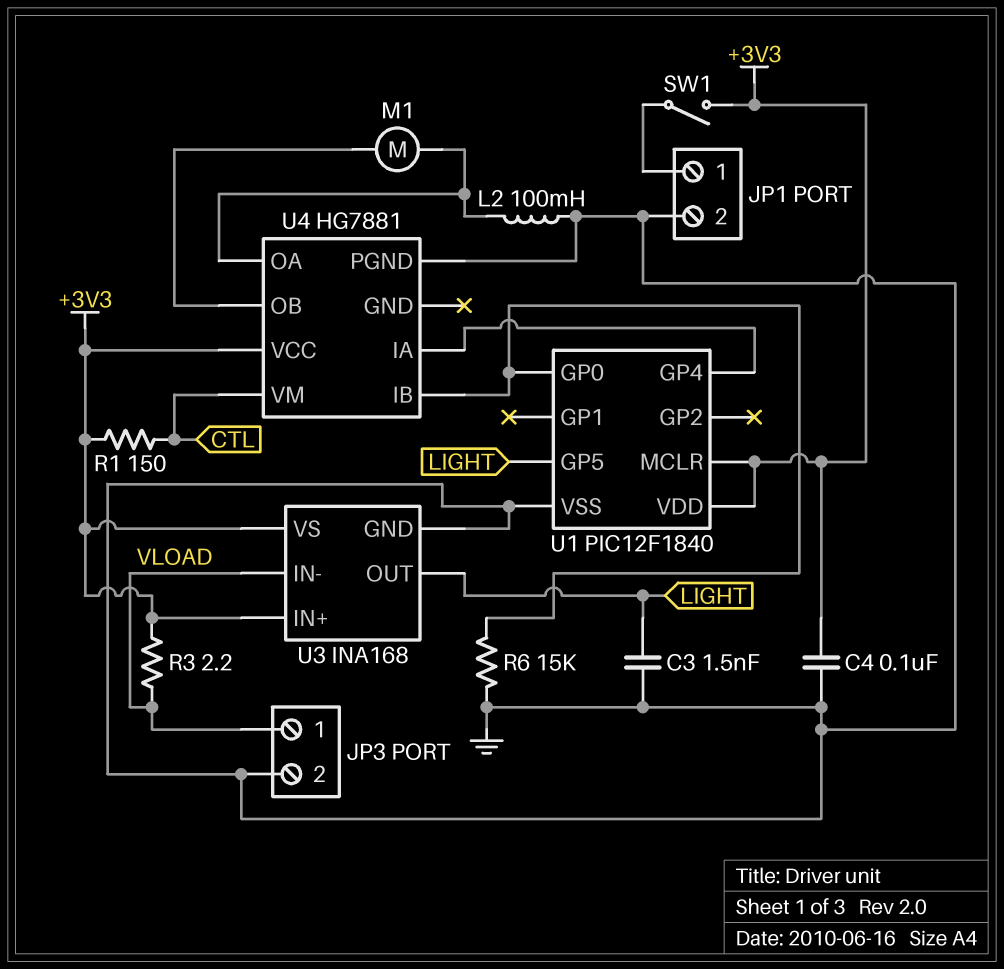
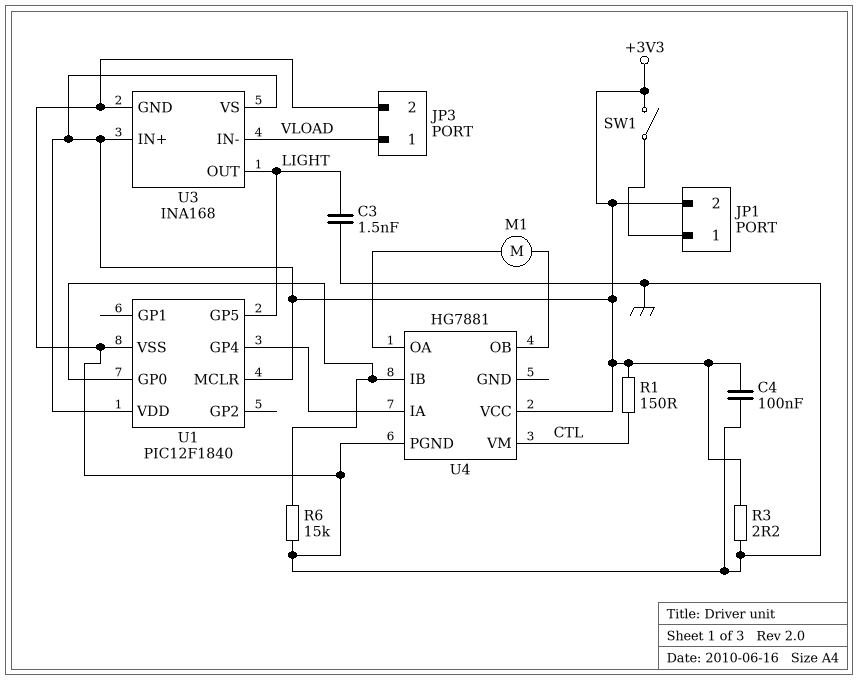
JP1 pin 2: GND -> +3V3
L2: 100mH (GND, U4/OA) -> none
R3: 2.2 (+3V3, VLOAD) -> 2.2 (+3V3, GND)

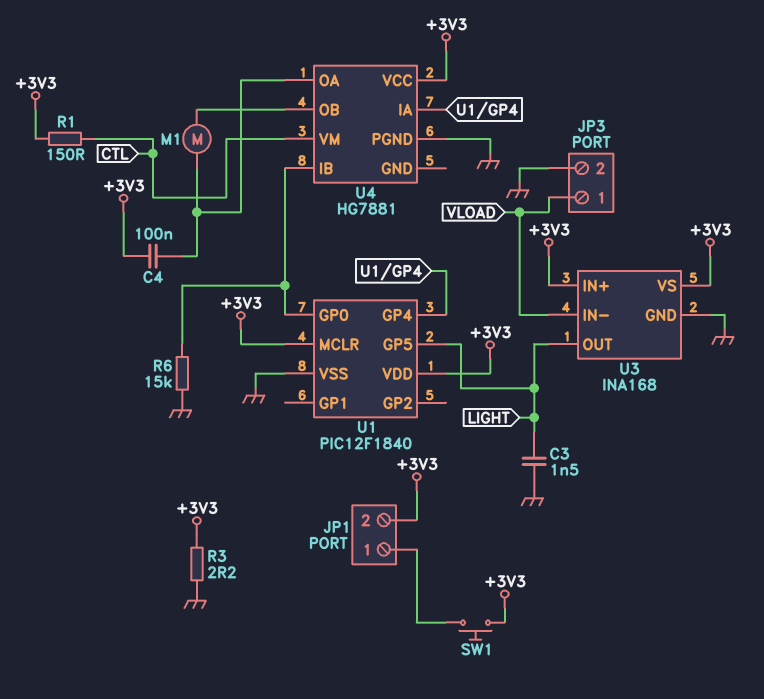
C4: 100nF (+3V3, GND) -> 100nF (+3V3, U4/OA)
SW1: switch (+3V3, JP1/1) -> button (+3V3, JP1/1)

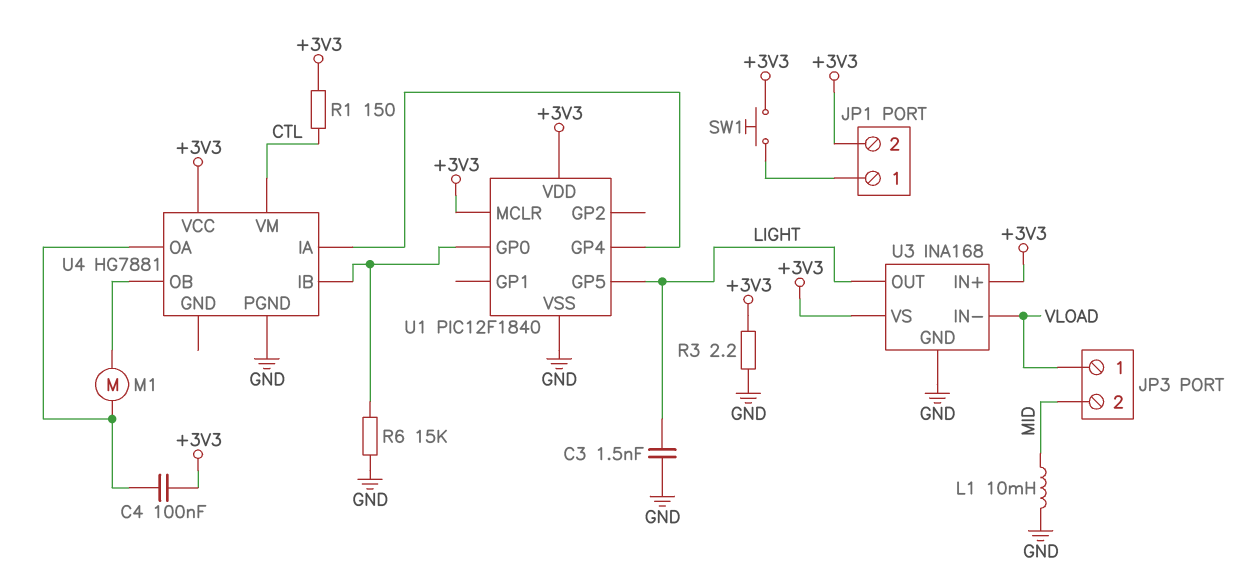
JP3 pin 2: GND -> MID
L1: none -> 10mH (GND, MID)

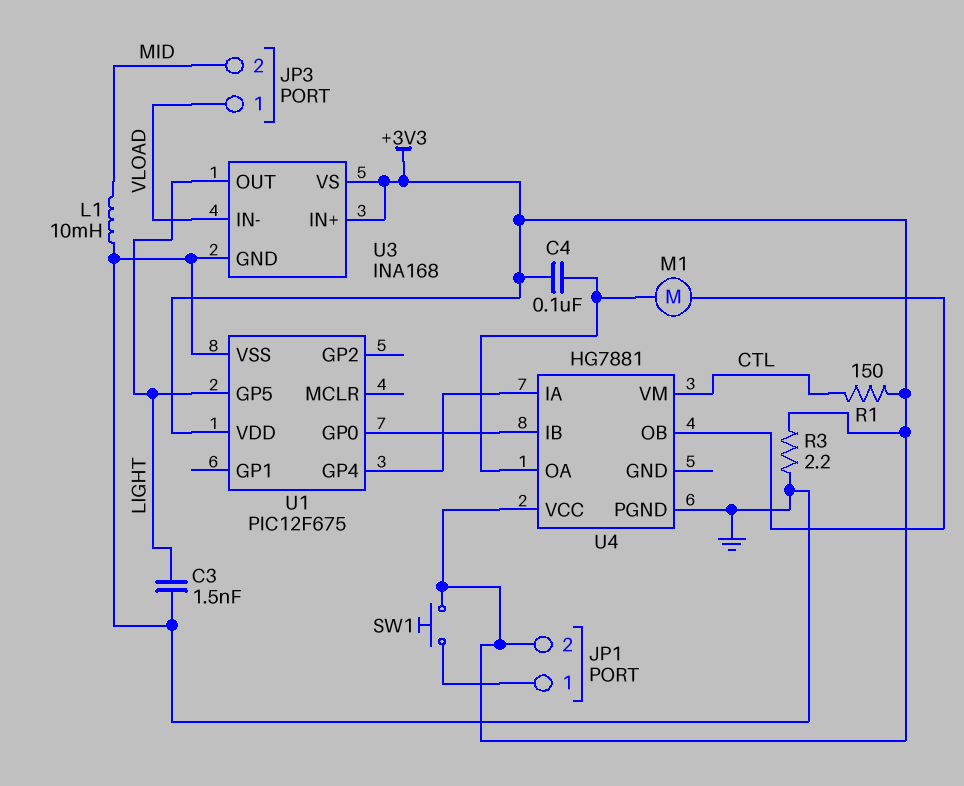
R6: 15k (GND, U1/GP0) -> none
U1: PIC12F1840 -> PIC12F675
U1 pin MCLR: +3V3 -> none

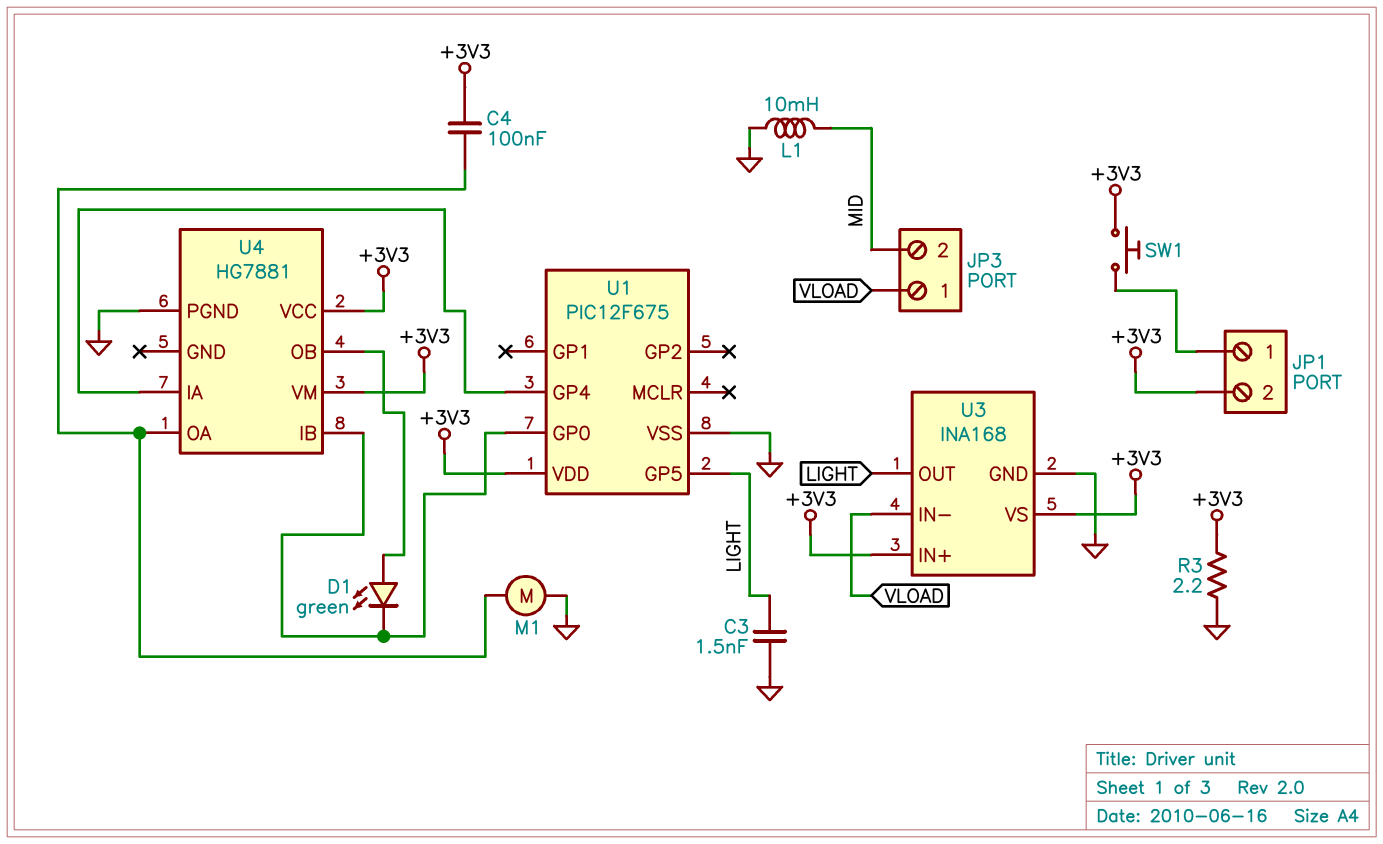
D1: none -> LED green (A U4/OB, K U1/GP0)
M1: motor (U4/OA, U4/OB) -> motor (GND, U4/OA)
R1: 150 (+3V3, CTL) -> none
U4 pin VM: CTL -> +3V3

